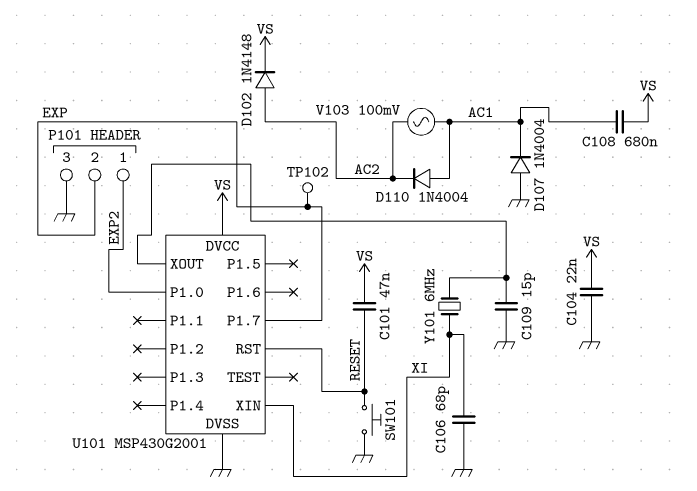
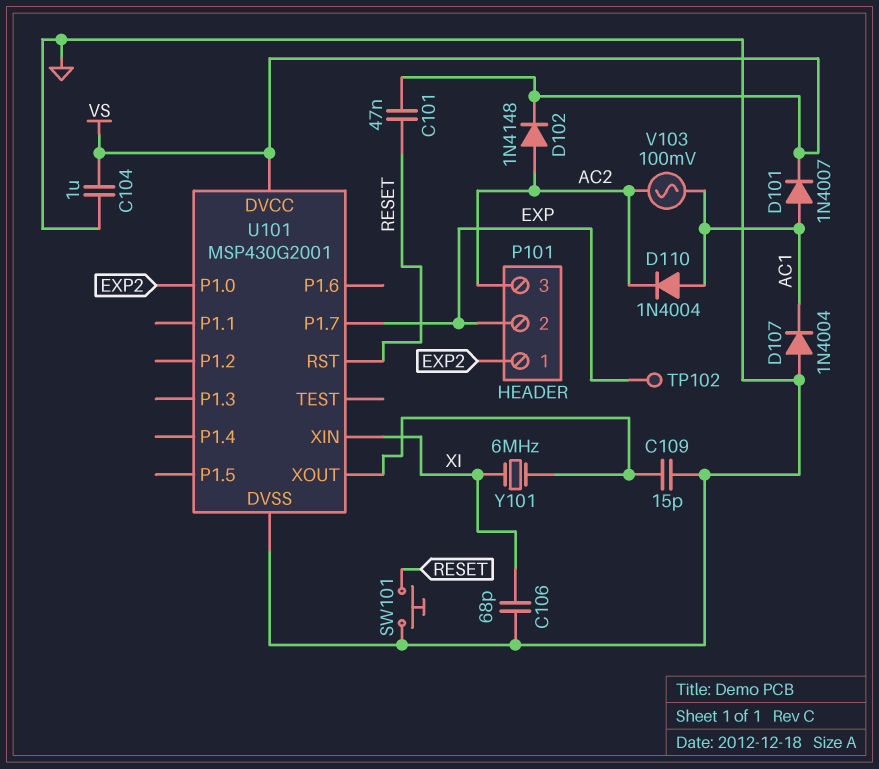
C104: 22nF (GND, VS) -> 1uF (GND, VS)
C108: 680nF (AC1, VS) -> none
D101: none -> diode 1N4007 (A AC1, K VS)
P101 pin 3: GND -> AC2

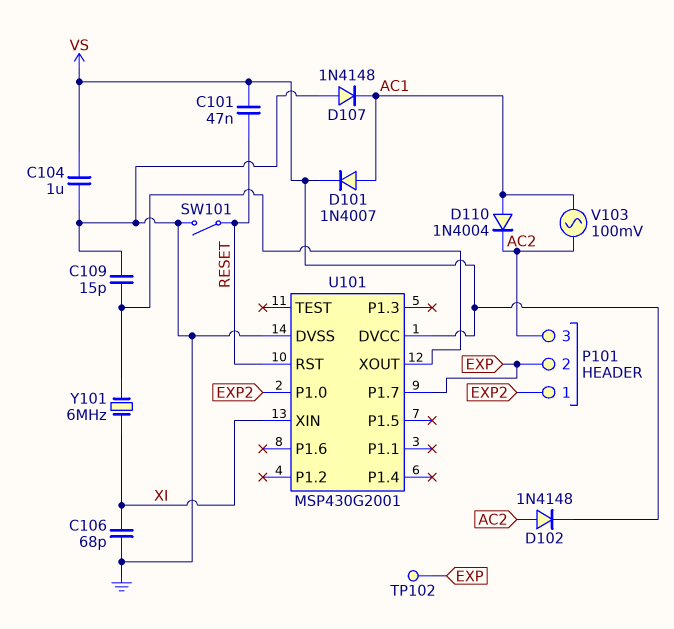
D107: diode 1N4004 (A GND, K AC1) -> diode 1N4148 (A GND, K AC1)
SW101: button (GND, RESET) -> switch (GND, RESET)

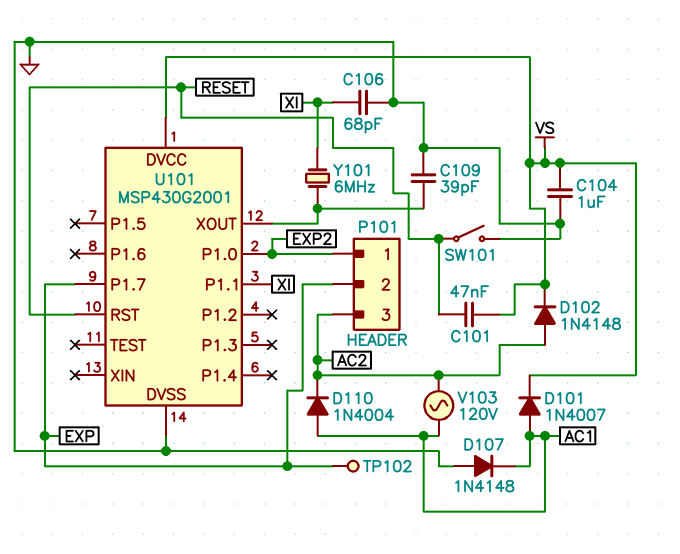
C109: 15pF (GND, U101/XOUT) -> 39pF (GND, U101/XOUT)
U101 pin P1.1: none -> XI
U101 pin XIN: XI -> none
V103: AC 100mV (AC1, AC2) -> AC 120V (AC1, AC2)

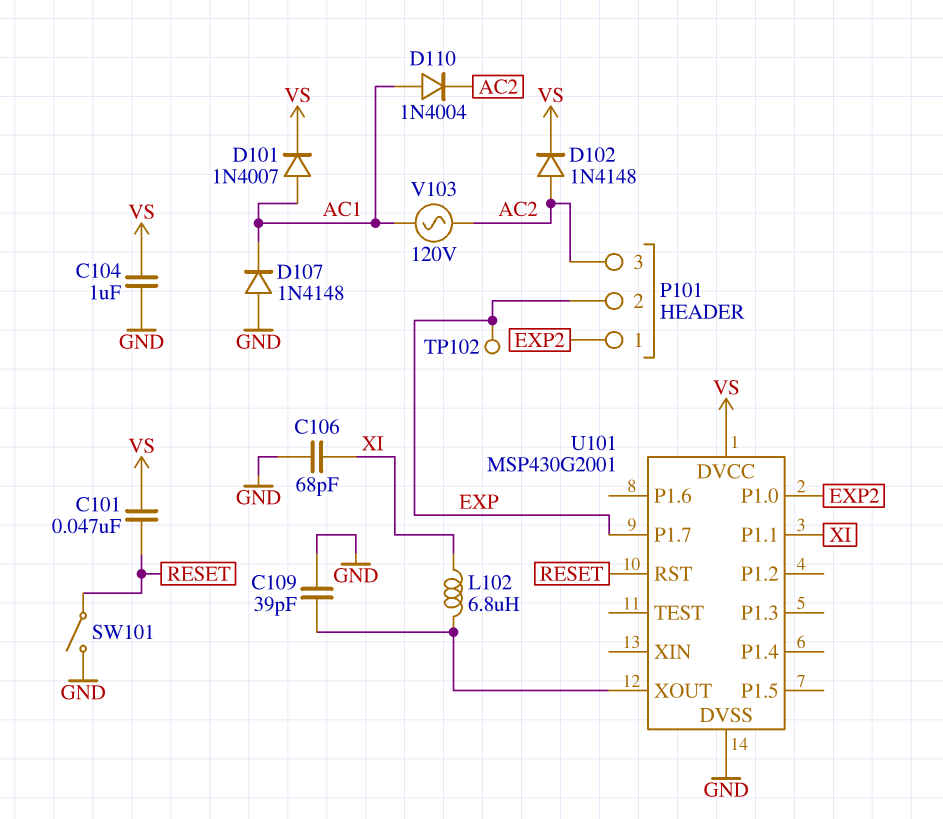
L102: none -> 6.8uH (U101/XOUT, XI)
Y101: 6MHz (U101/XOUT, XI) -> none

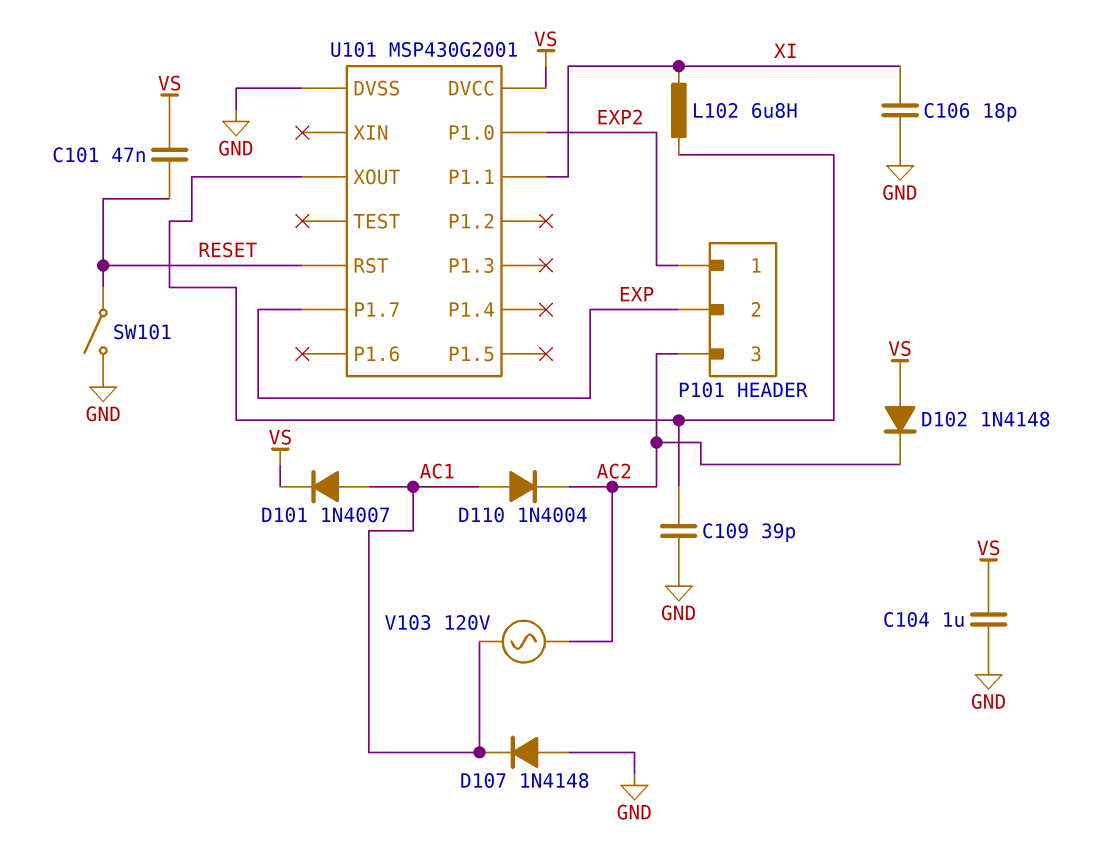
C106: 68pF (GND, XI) -> 18pF (GND, XI)
D102: diode 1N4148 (A AC2, K VS) -> diode 1N4148 (A VS, K AC2)
TP102: test point (EXP) -> none

